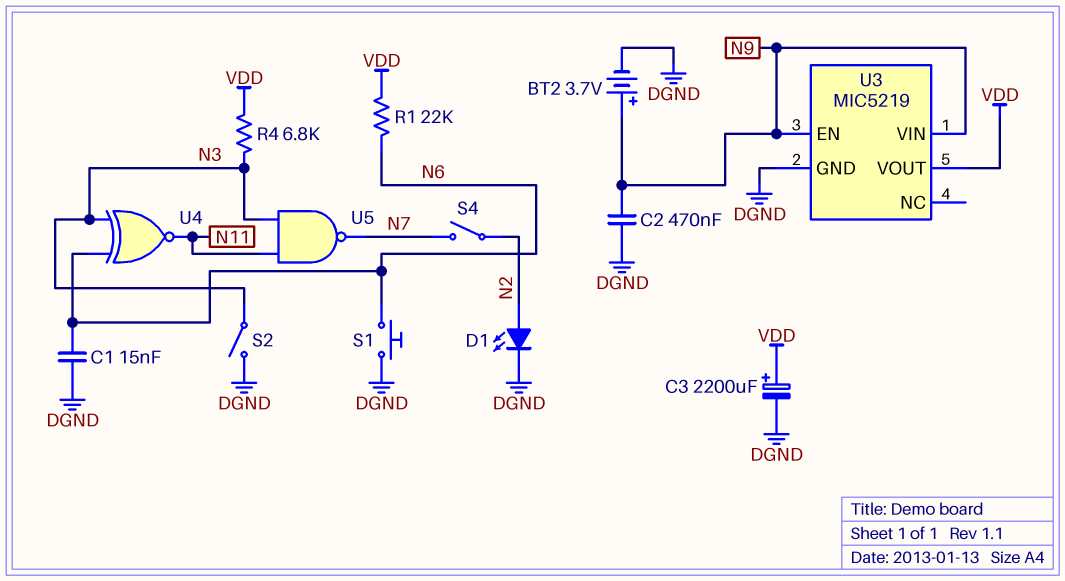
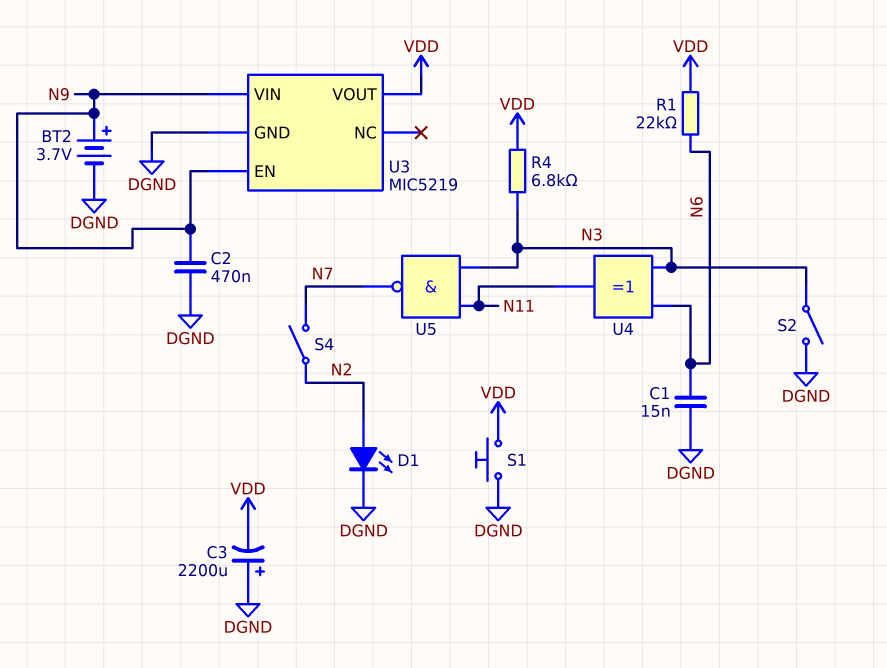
C3: 2200uF (plus VDD, minus DGND) -> 2200uF (plus DGND, minus VDD)
S1: button (DGND, N6) -> button (DGND, VDD)
U4: XNOR (in N3, in N6, out N11) -> XOR (in N3, in N6, out N11)

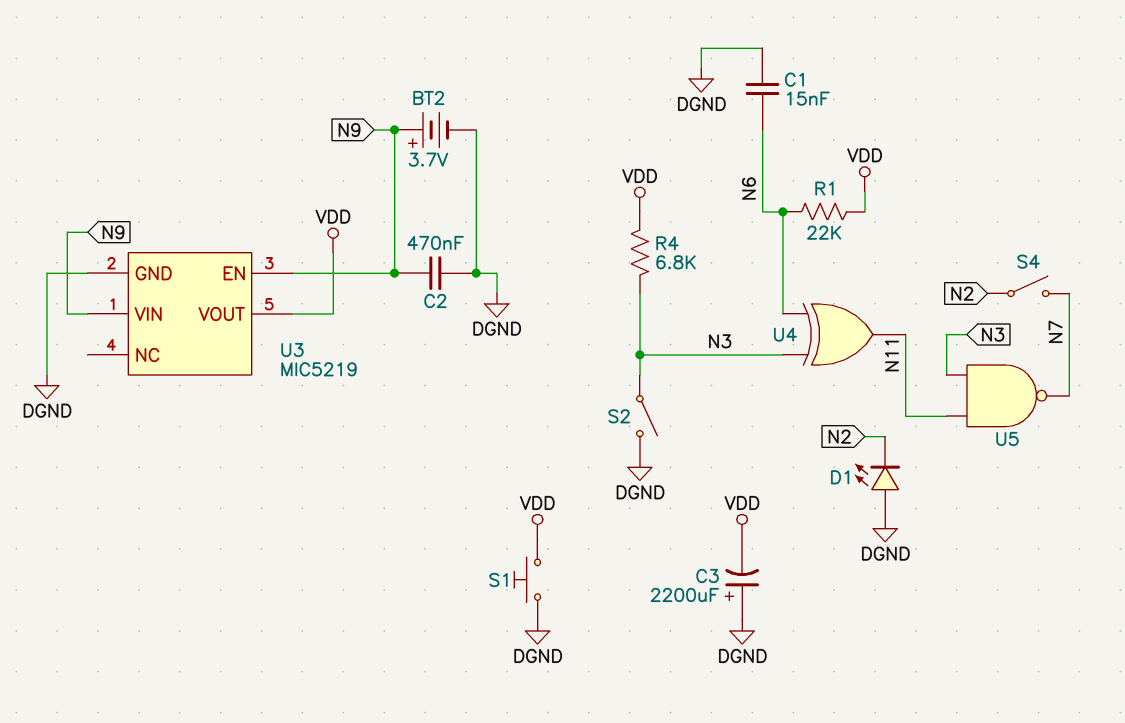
D1: LED (A N2, K DGND) -> LED (A DGND, K N2)

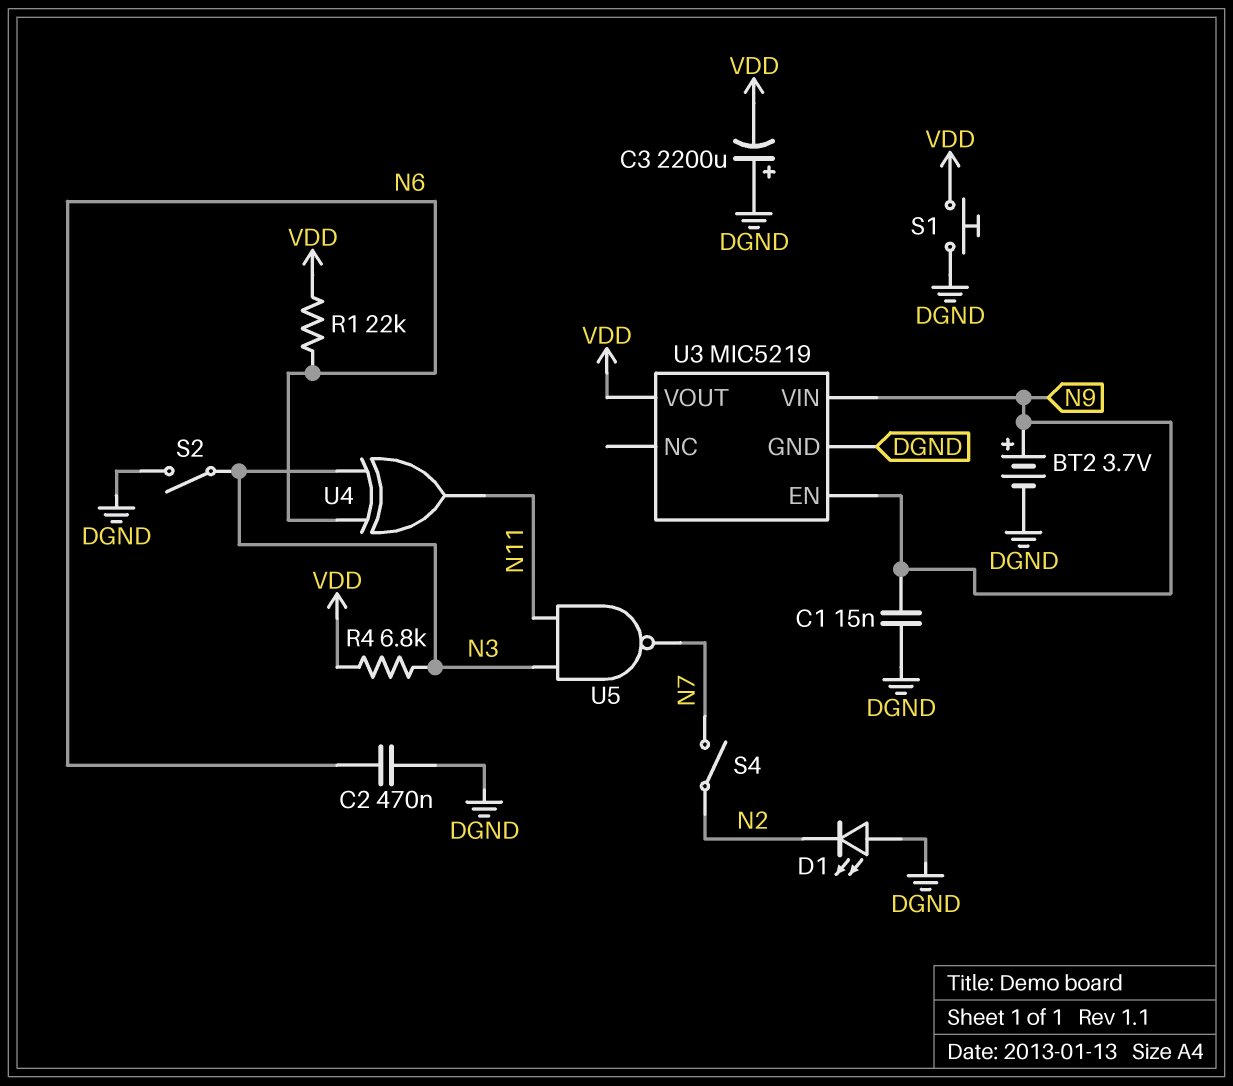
C1: 15nF (DGND, N6) -> 15nF (DGND, N9)
C2: 470nF (DGND, N9) -> 470nF (DGND, N6)

